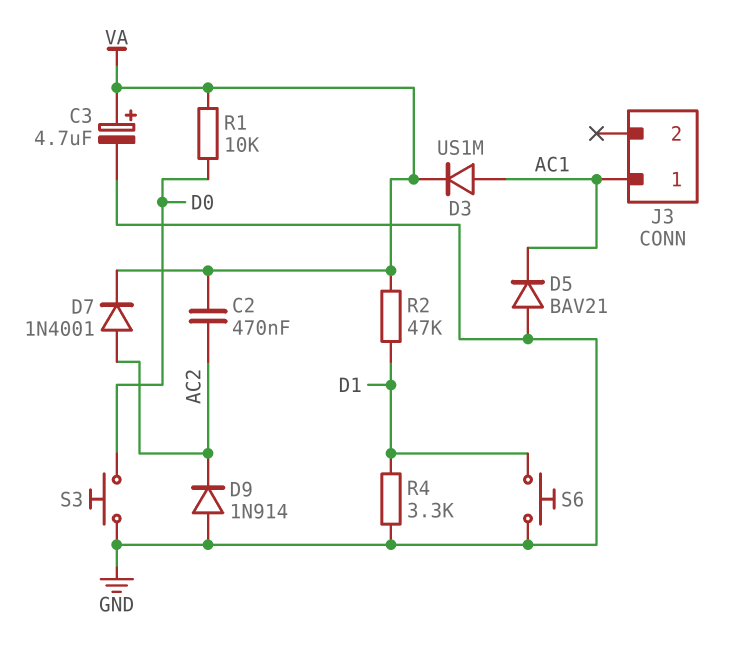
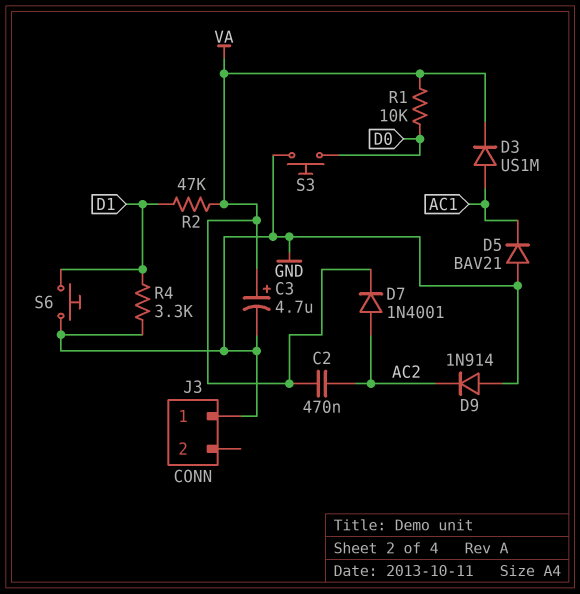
J3 pin 1: AC1 -> GND

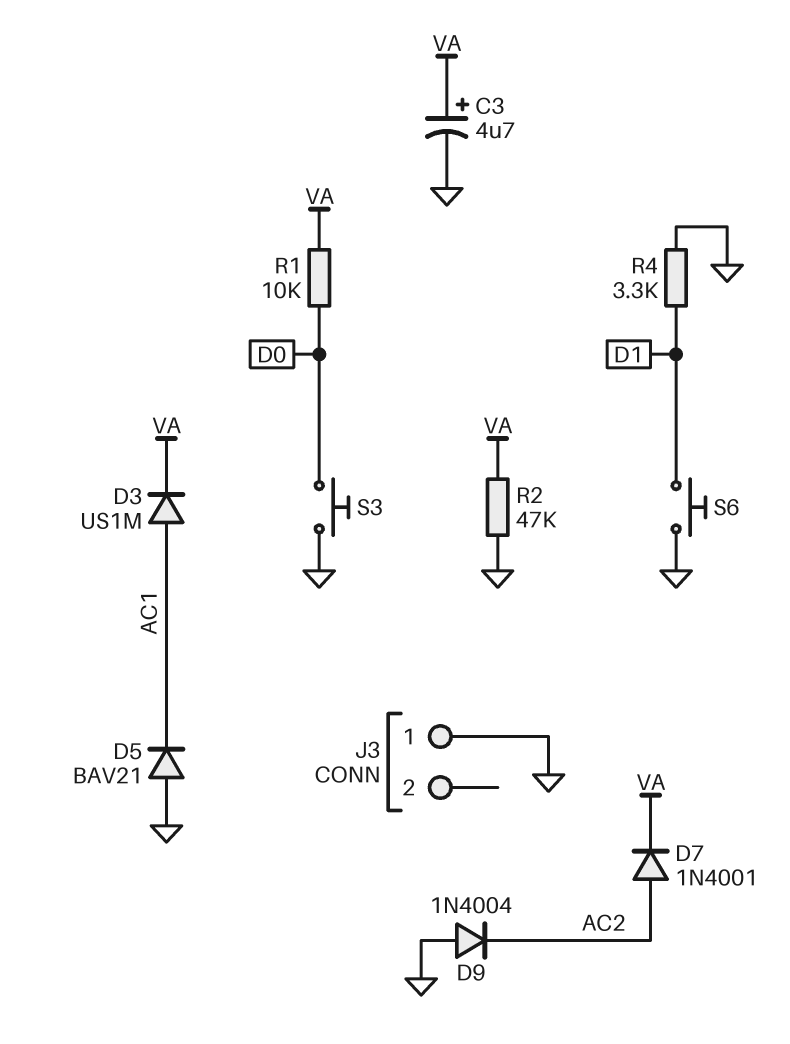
C2: 470nF (AC2, VA) -> none
D9: diode 1N914 (A GND, K AC2) -> diode 1N4004 (A GND, K AC2)
R2: 47k (D1, VA) -> 47k (GND, VA)

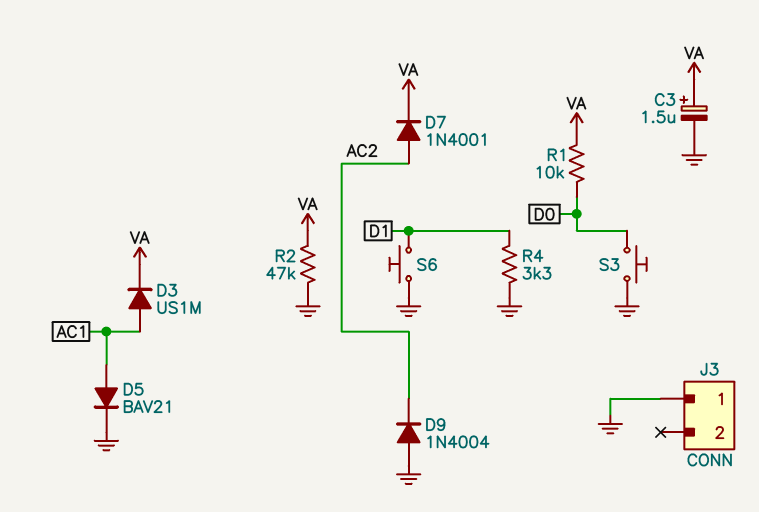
C3: 4.7uF (plus VA, minus GND) -> 1.5uF (plus VA, minus GND)
D5: diode BAV21 (A GND, K AC1) -> diode BAV21 (A AC1, K GND)

